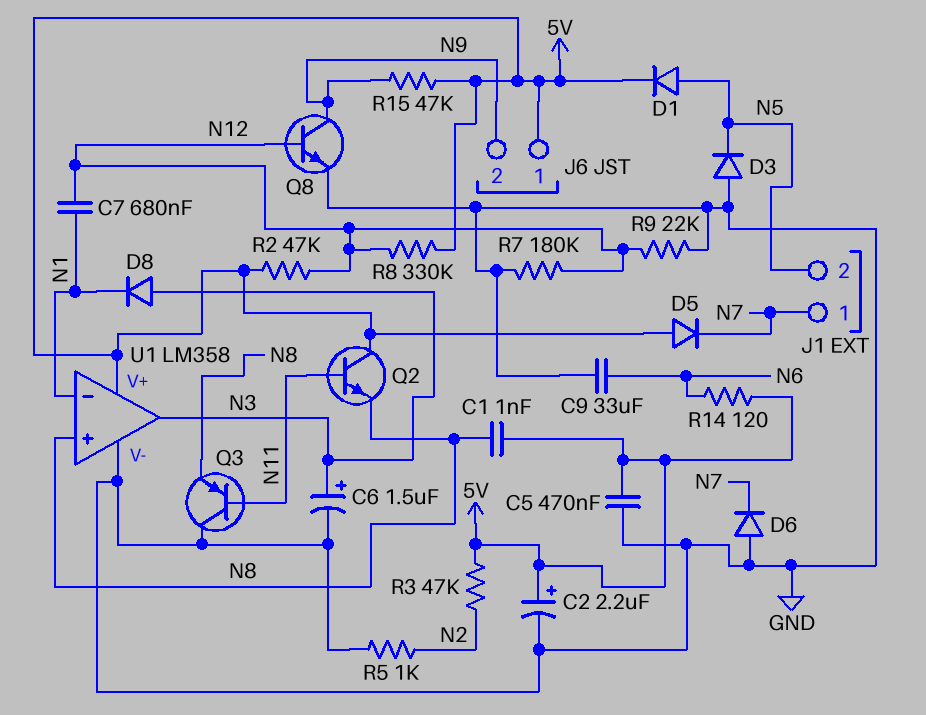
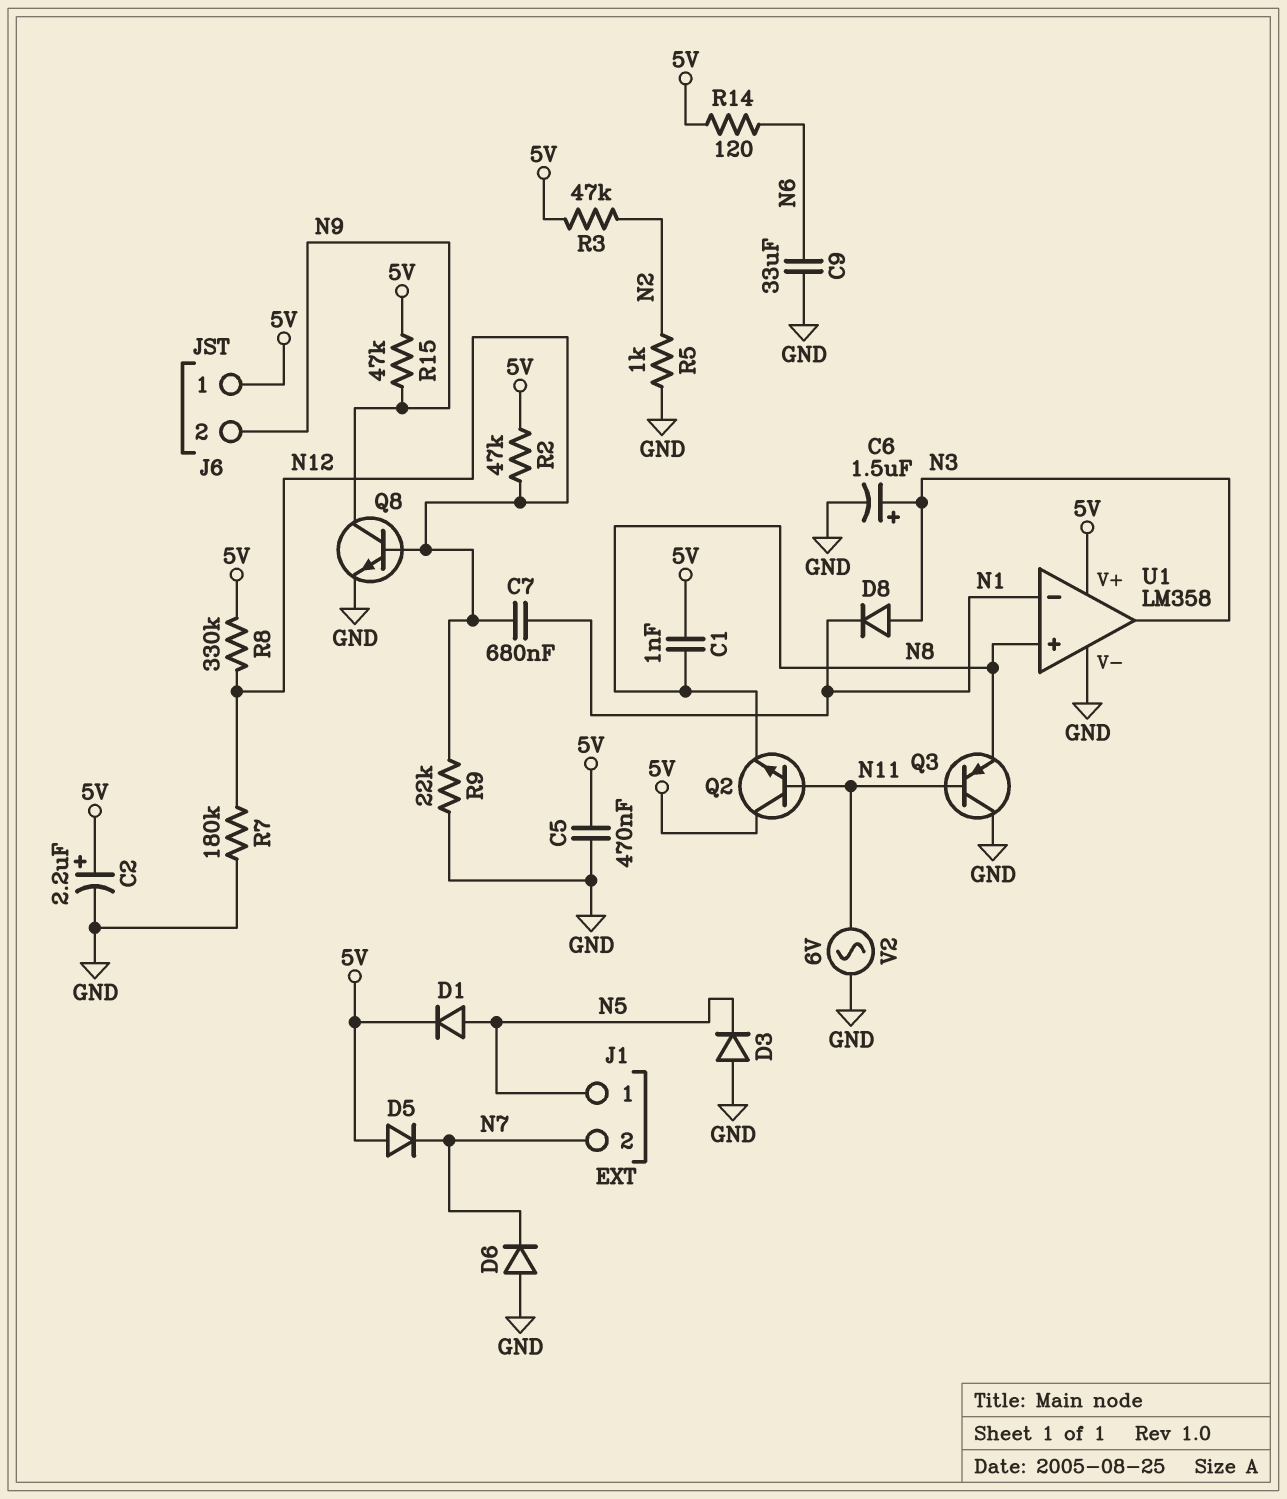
J1 pin 1: N7 -> N5
J1 pin 2: N5 -> N7
V2: none -> AC 6V (GND, N11)

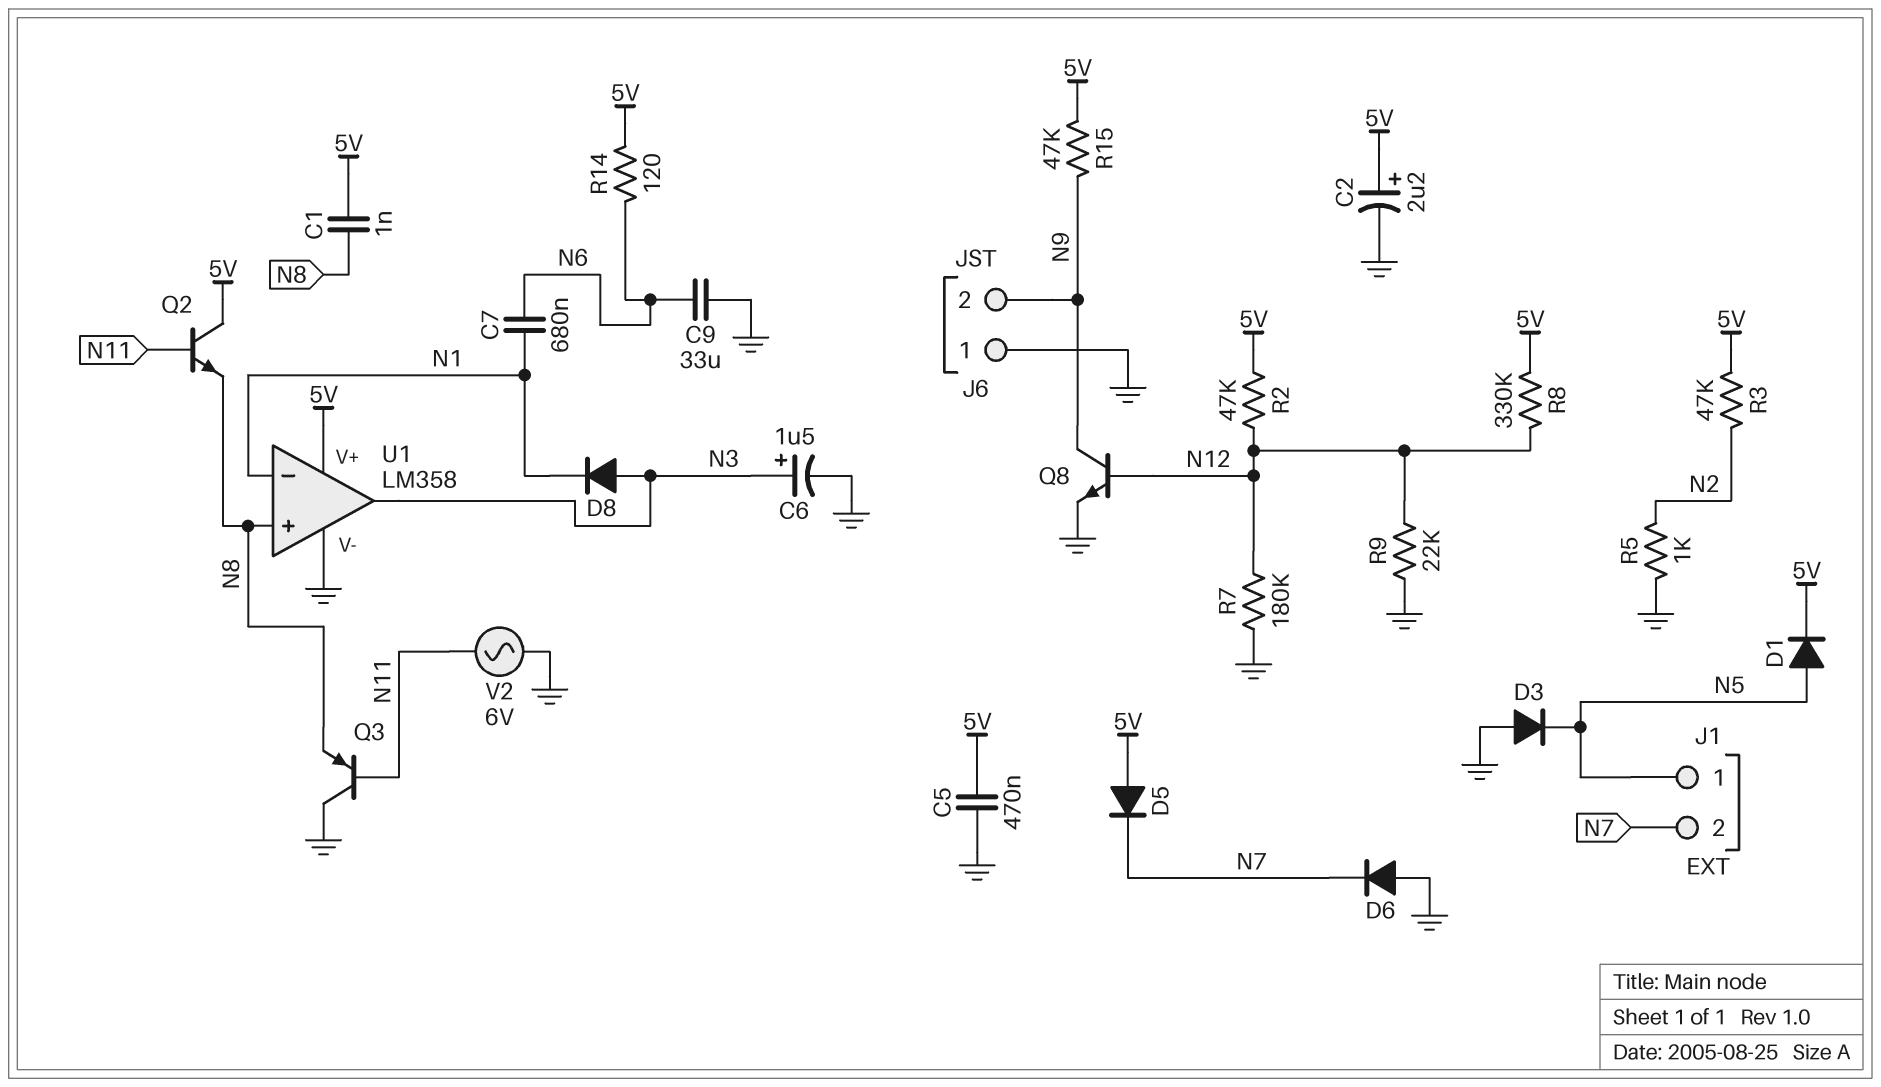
C7: 680nF (N1, N12) -> 680nF (N1, N6)
J6 pin 1: 5V -> GND

